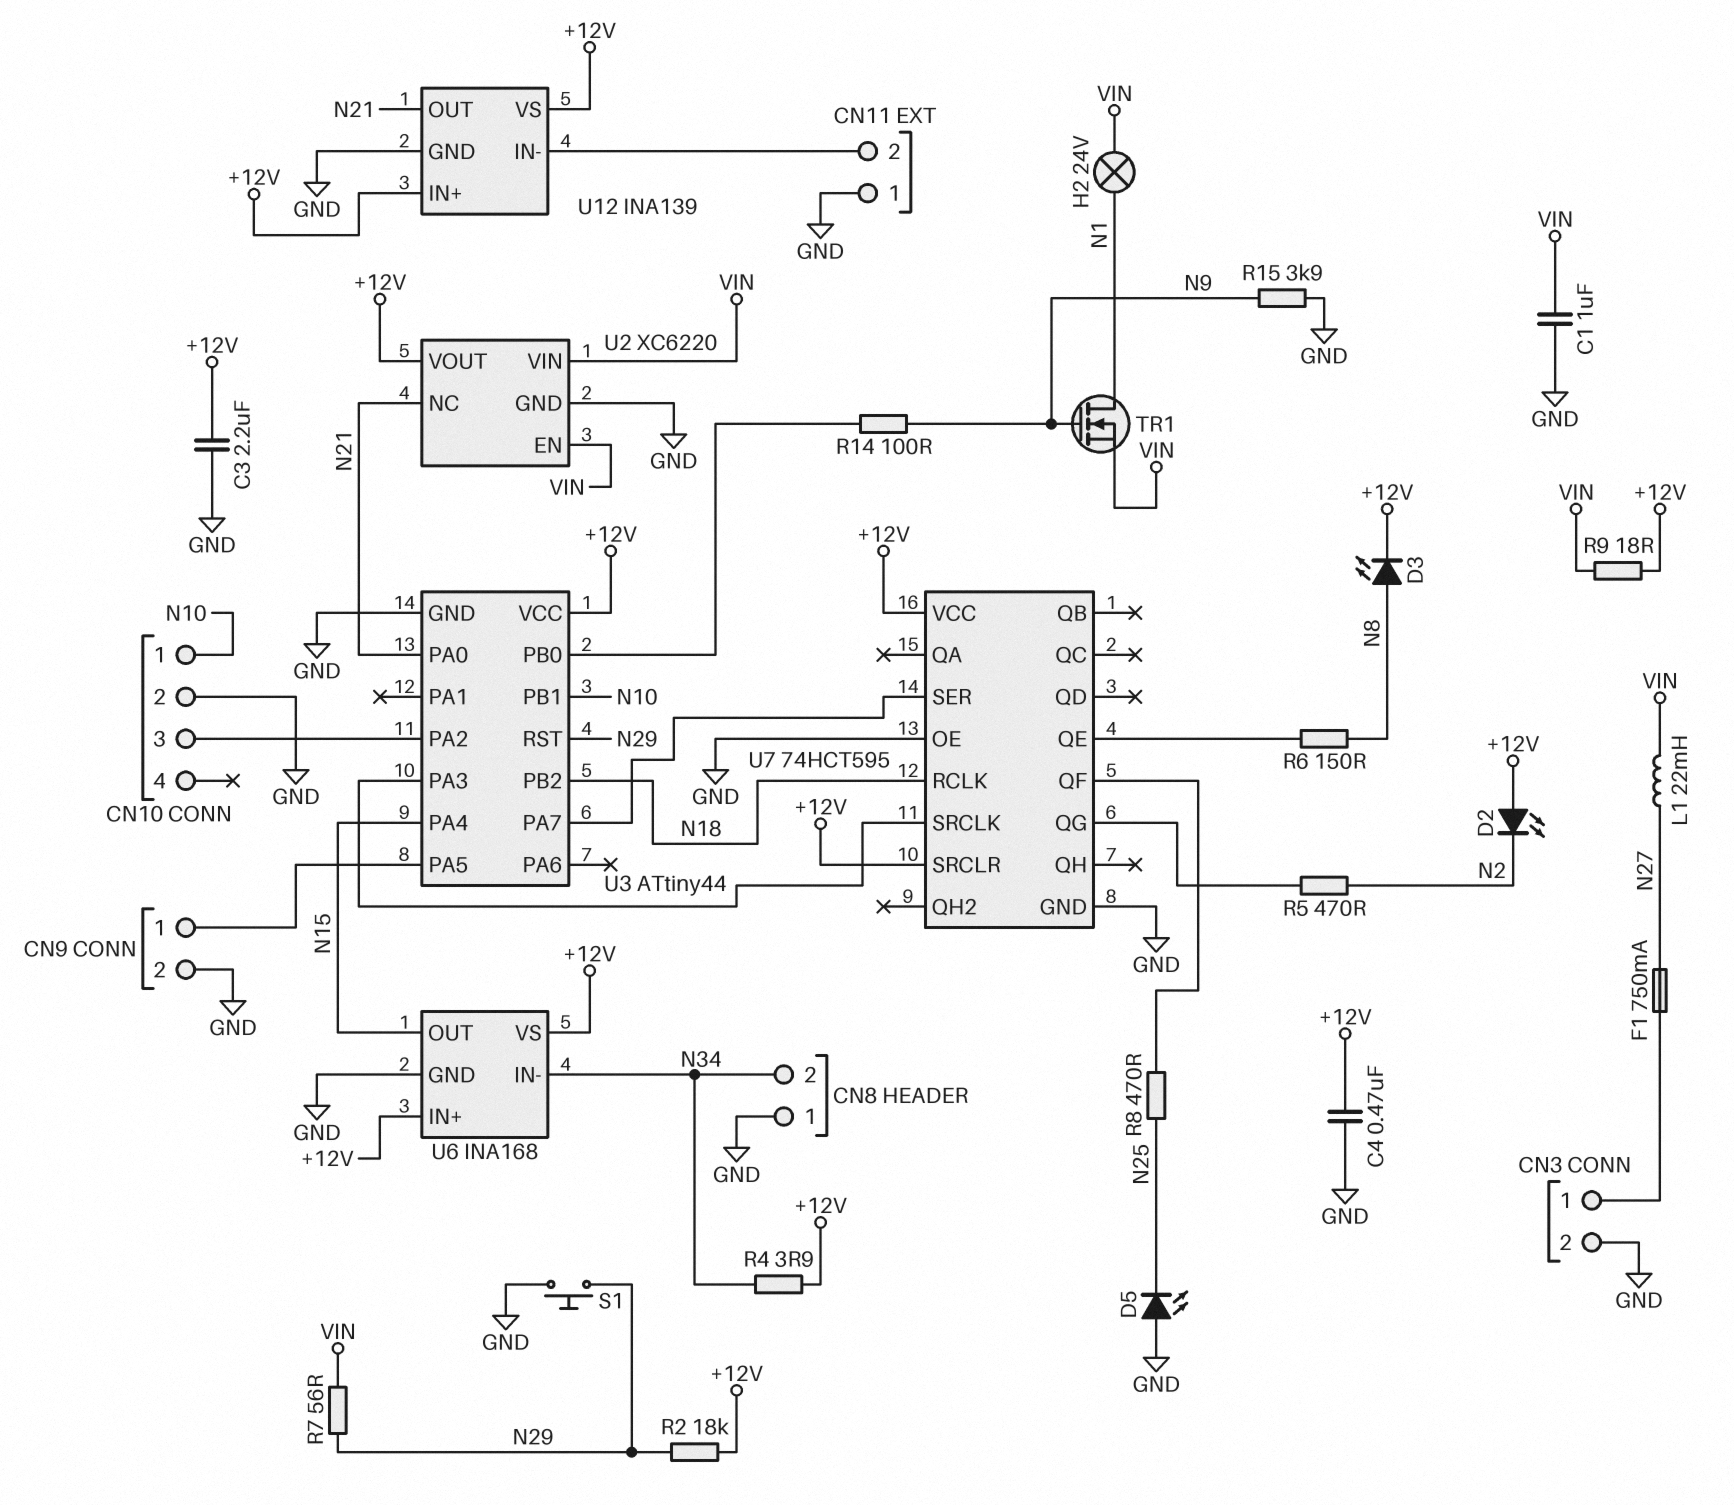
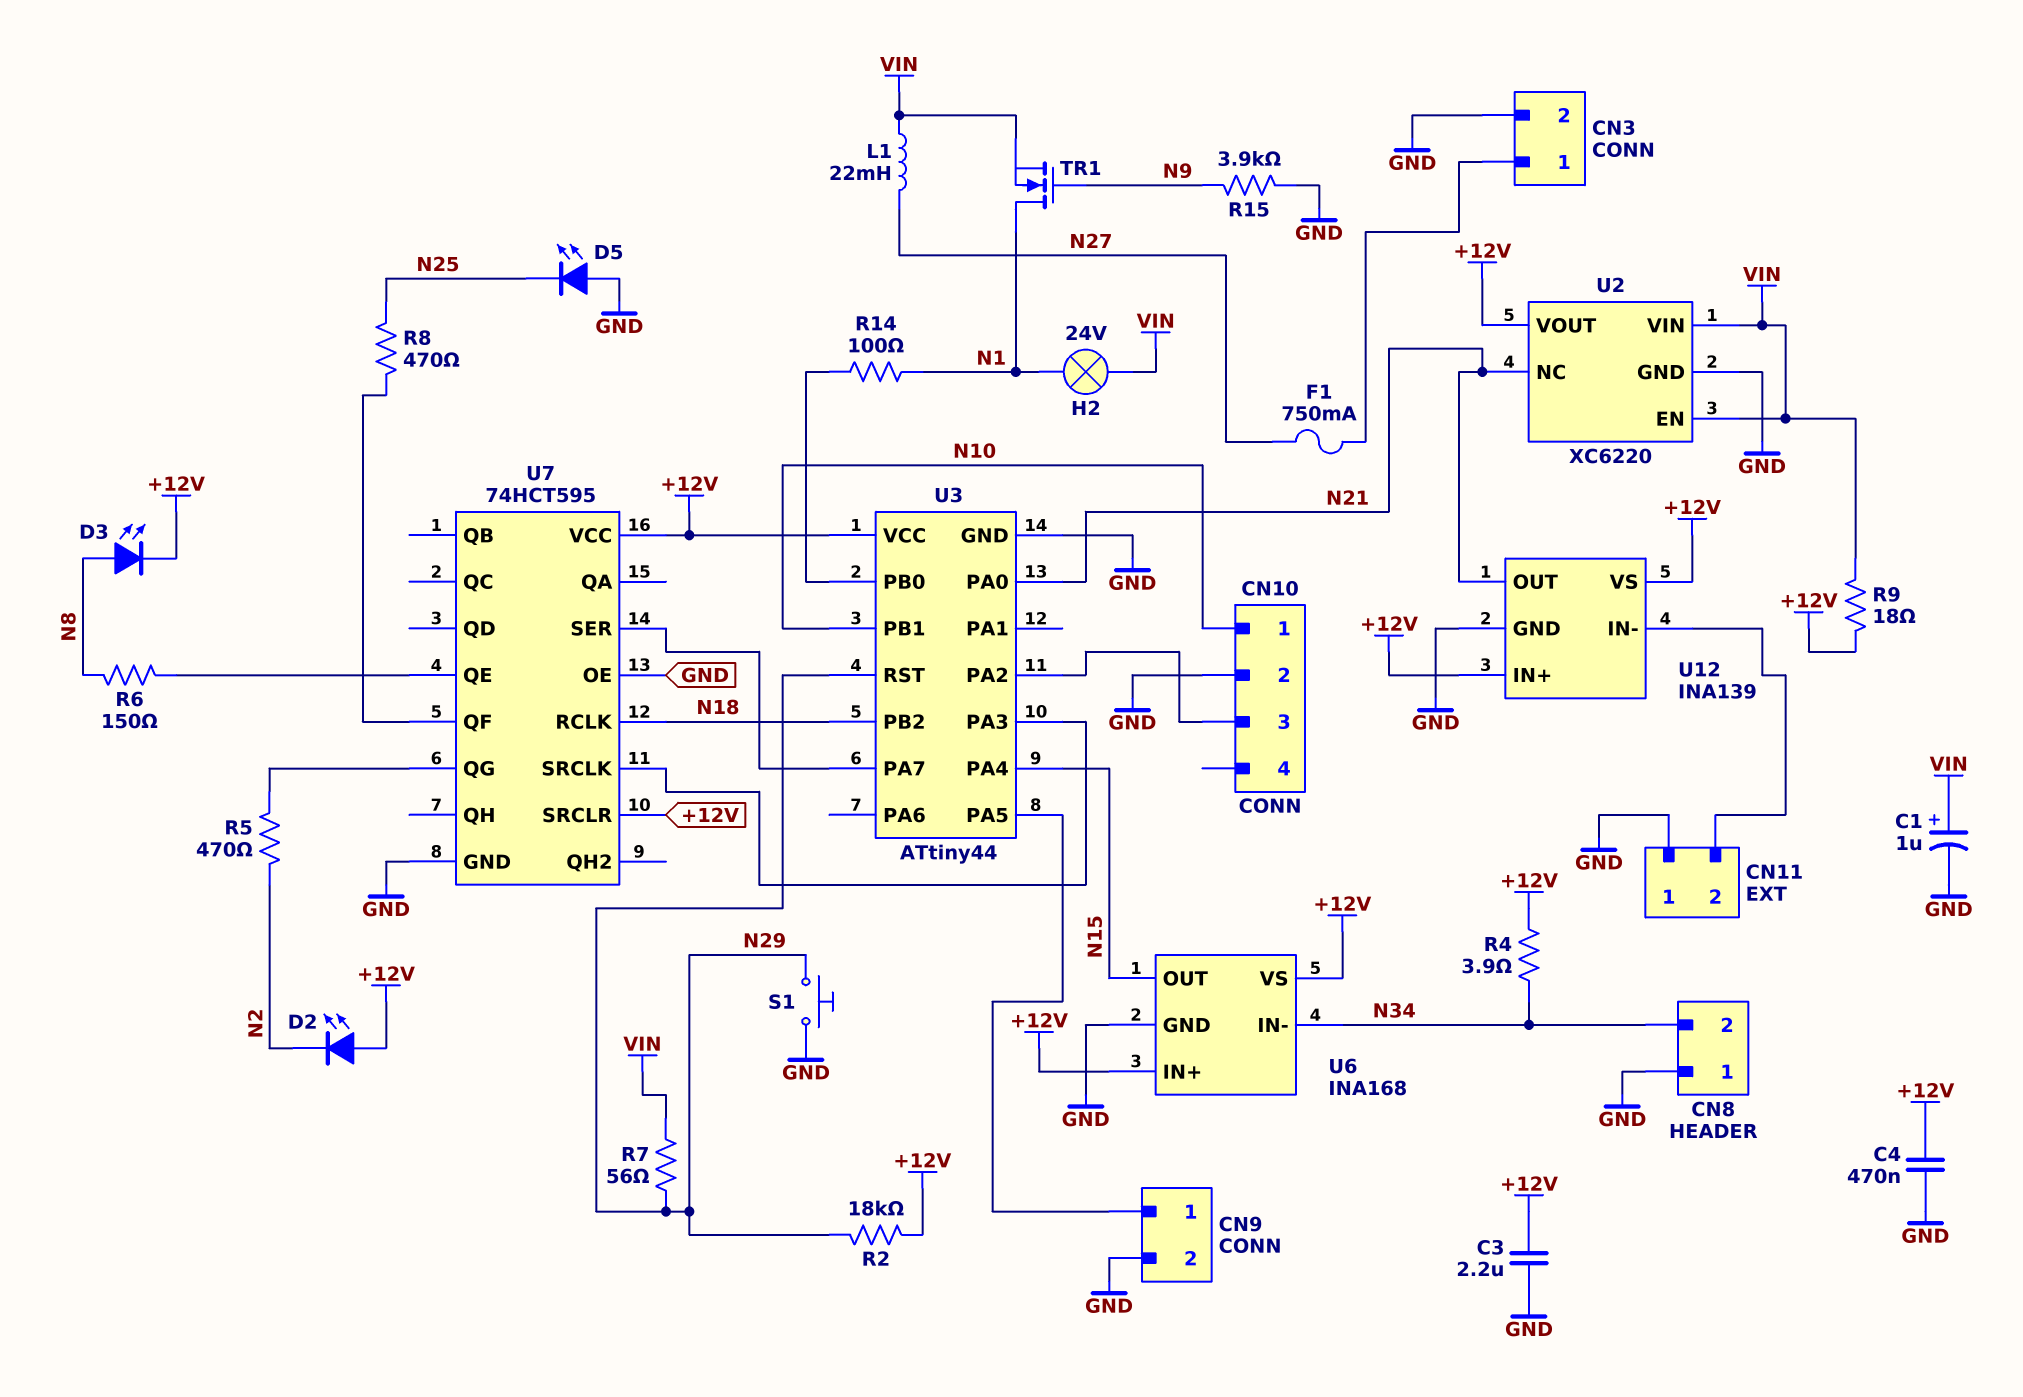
C1: 1uF (GND, VIN) -> 1uF (plus VIN, minus GND)
R14: 100 (N9, U3/PB0) -> 100 (N1, U3/PB0)

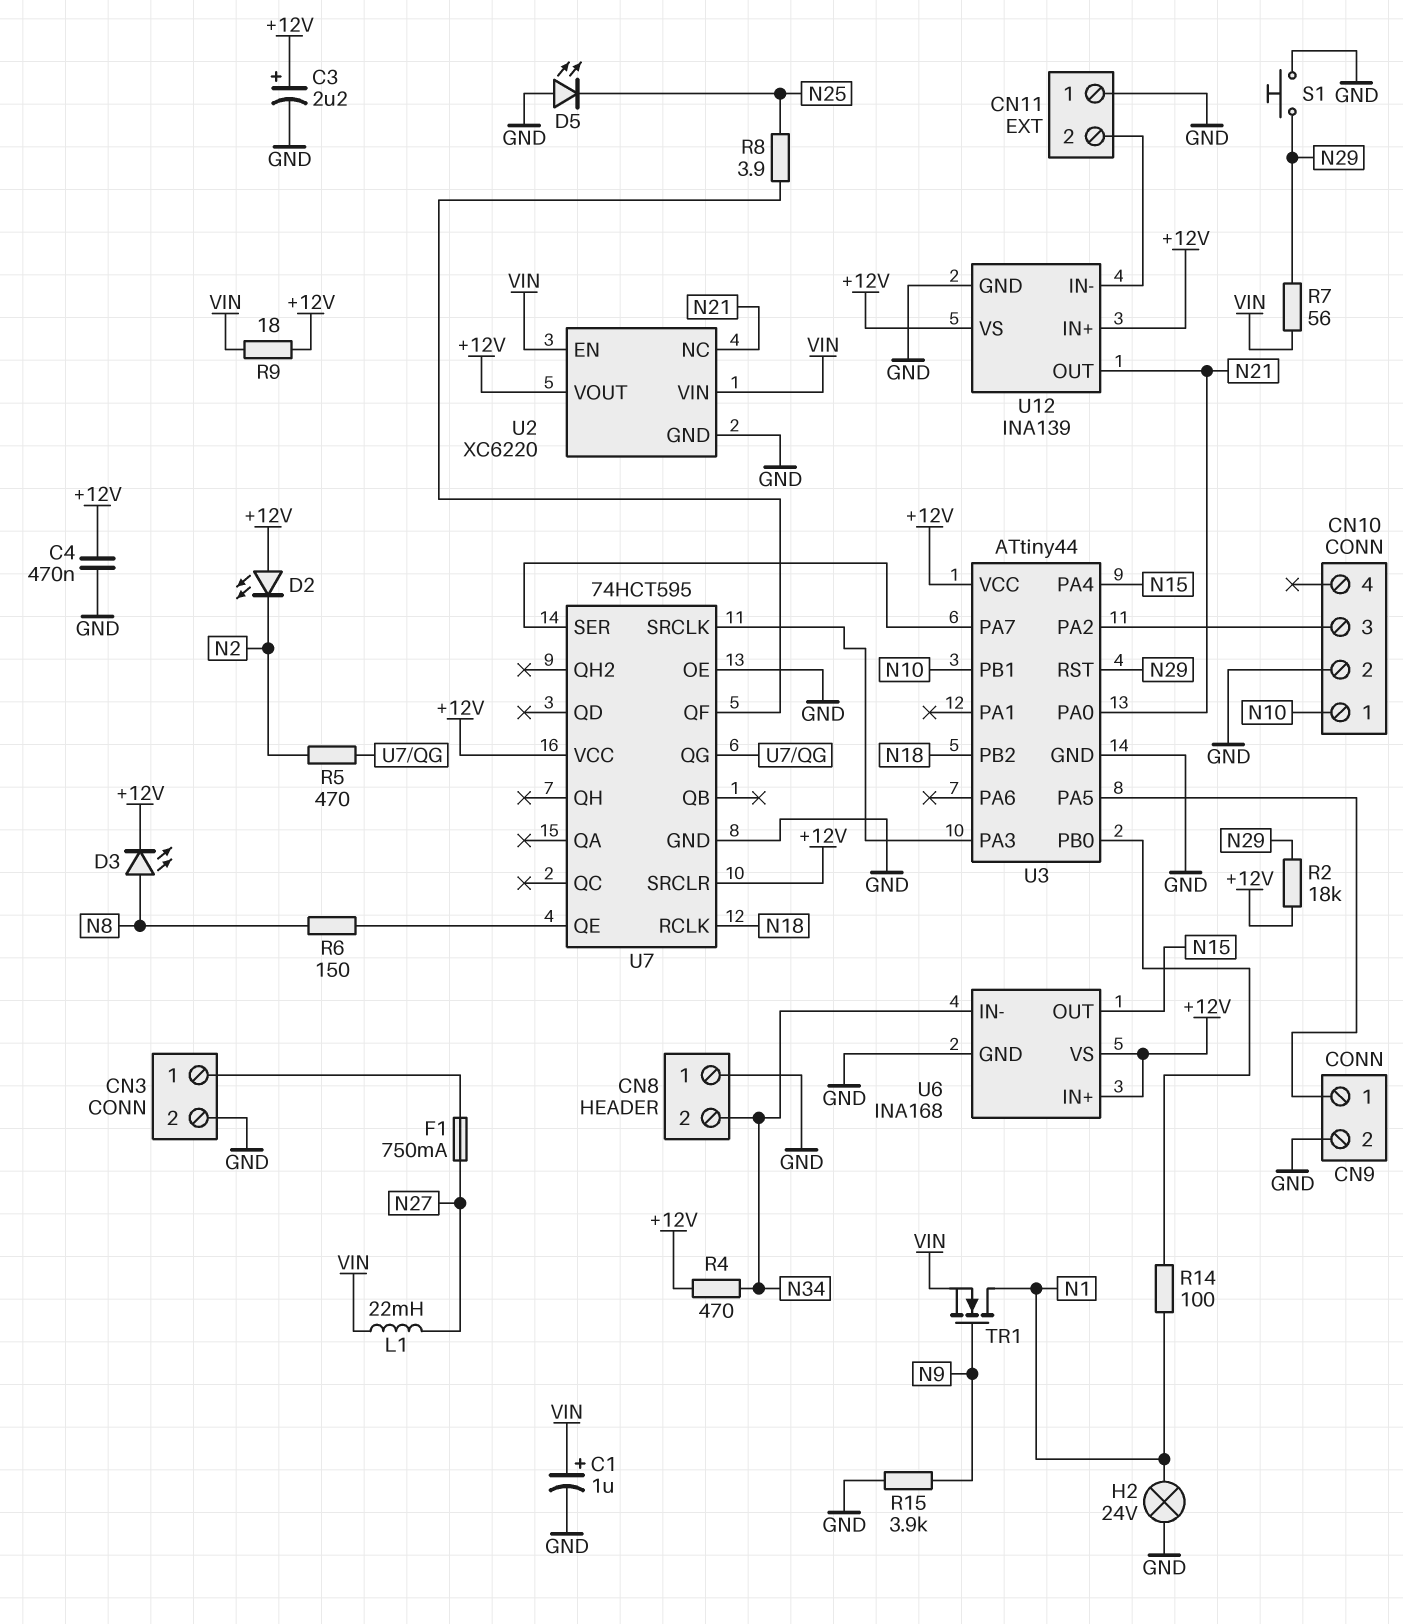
C3: 2.2uF (+12V, GND) -> 2.2uF (plus +12V, minus GND)
H2: lamp 24V (N1, VIN) -> lamp 24V (GND, N1)
R4: 3.9 (+12V, N34) -> 470 (+12V, N34)
R8: 470 (N25, U7/QF) -> 3.9 (N25, U7/QF)

